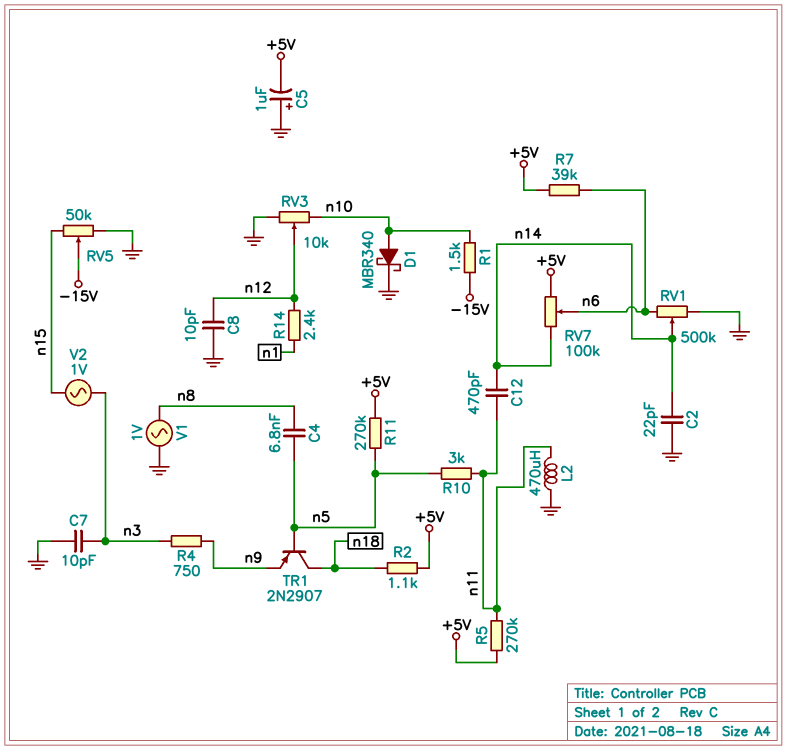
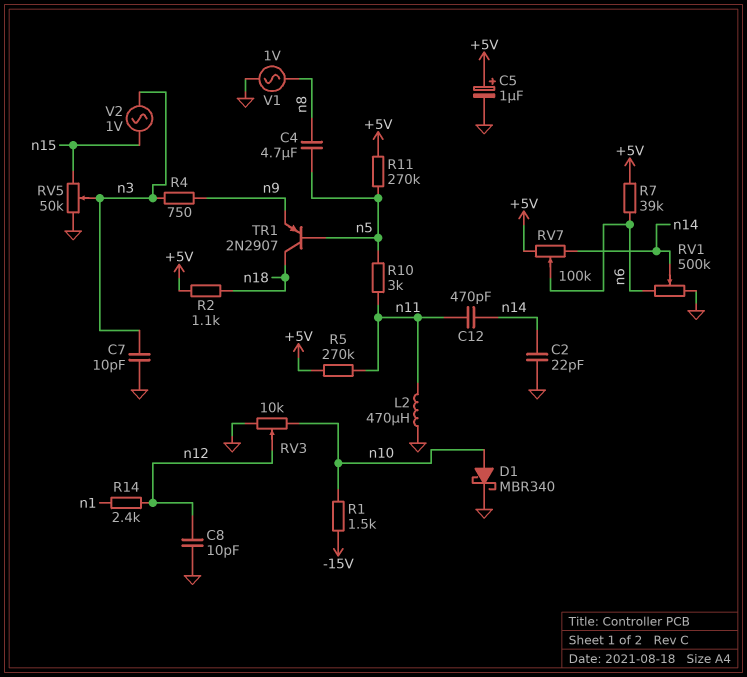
C4: 6.8nF (n5, n8) -> 4.7uF (n5, n8)
C5: 1uF (plus GND, minus +5V) -> 1uF (plus +5V, minus GND)
RV5: 50k (GND, n15, wiper -15V) -> 50k (GND, n15, wiper n3)

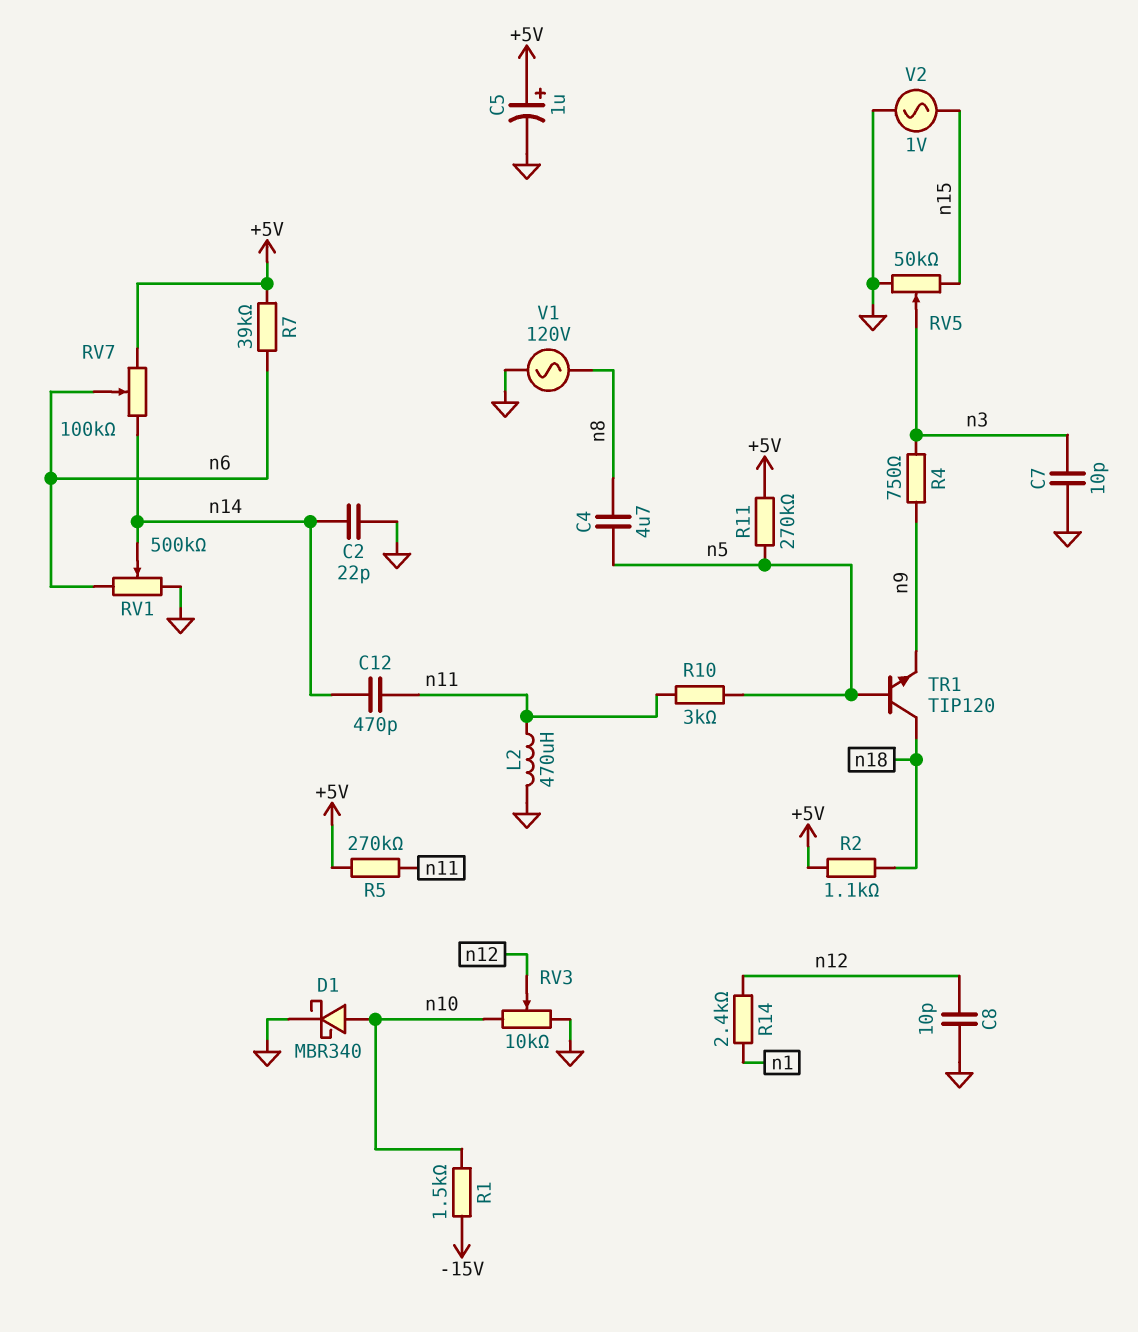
TR1: PNP 2N2907 (B n5, C n18, E n9) -> NPN TIP120 (B n5, C n18, E n9)
V1: AC 1V (GND, n8) -> AC 120V (GND, n8)
V2: AC 1V (n3, n15) -> AC 1V (GND, n15)

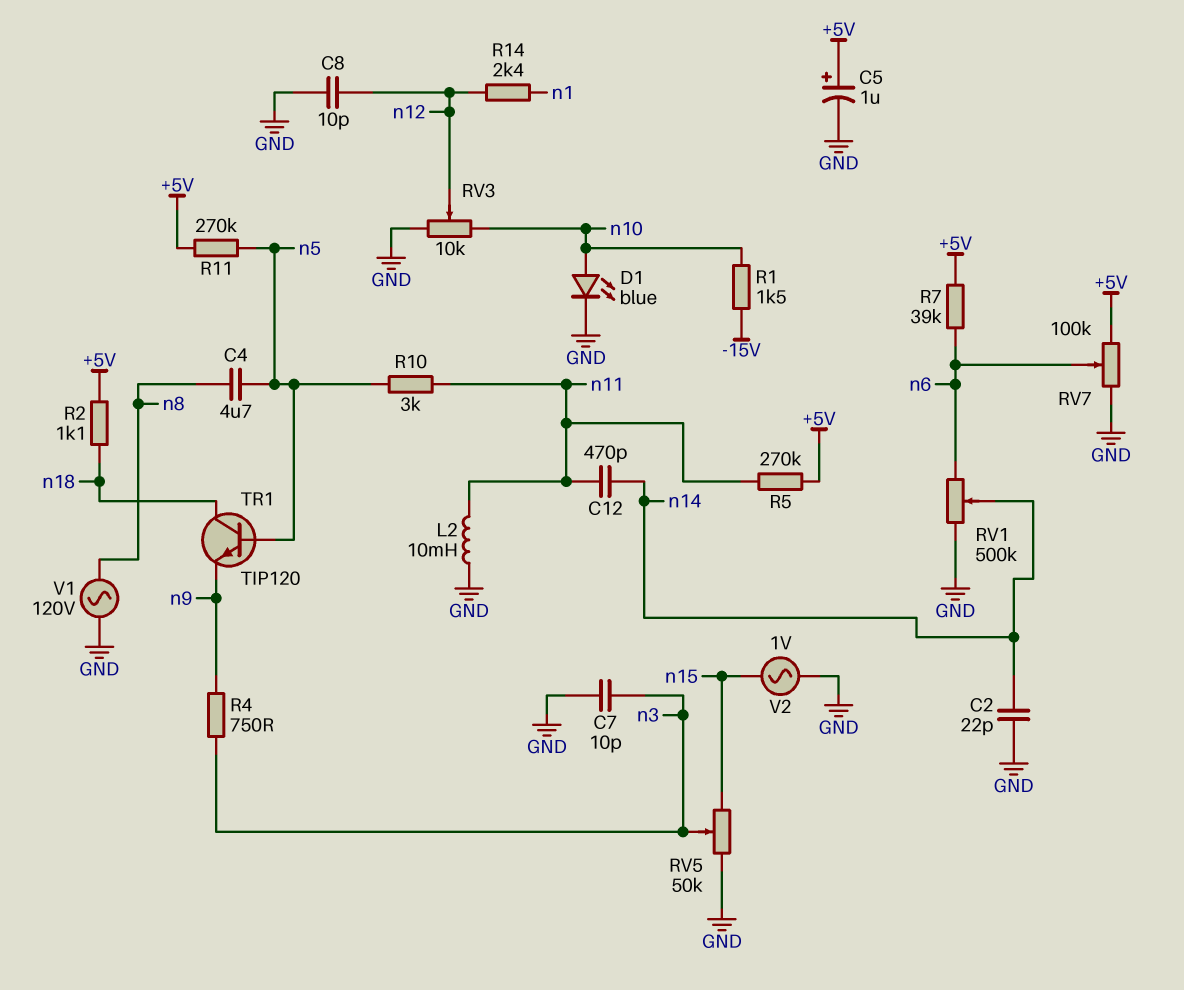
D1: schottky MBR340 (A n10, K GND) -> LED blue (A n10, K GND)
L2: 470uH (GND, n11) -> 10mH (GND, n11)
RV7: 100k (+5V, n14, wiper n6) -> 100k (+5V, GND, wiper n6)

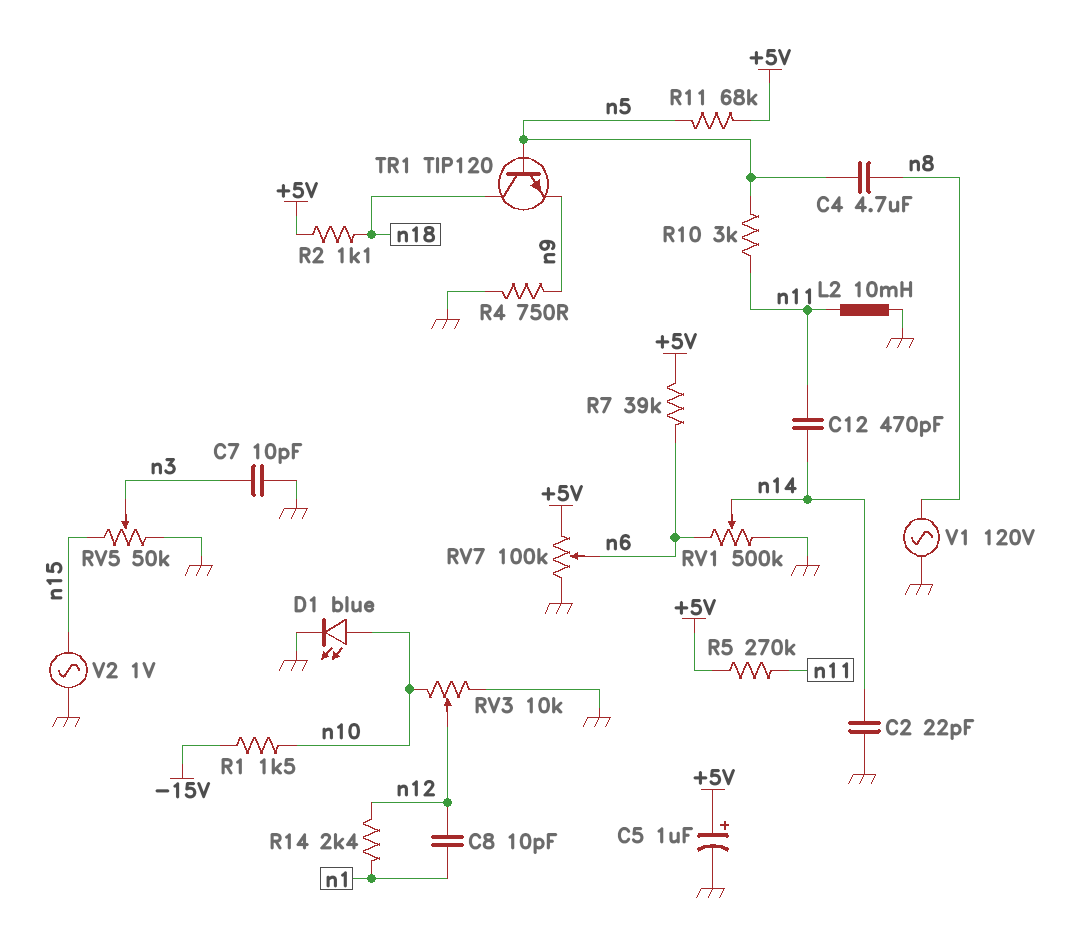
C8: 10pF (GND, n12) -> 10pF (n1, n12)
R4: 750 (n3, n9) -> 750 (GND, n9)
R11: 270k (+5V, n5) -> 68k (+5V, n5)

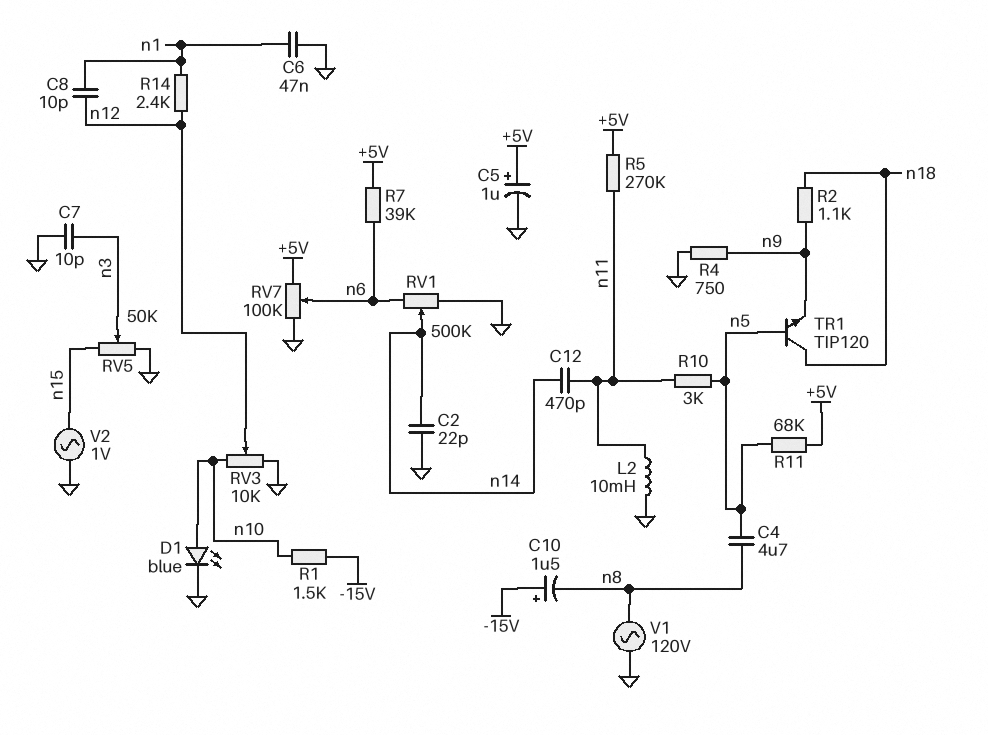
C6: none -> 47nF (GND, n1)
C10: none -> 1.5uF (plus -15V, minus n8)
R2: 1.1k (+5V, n18) -> 1.1k (n9, n18)

